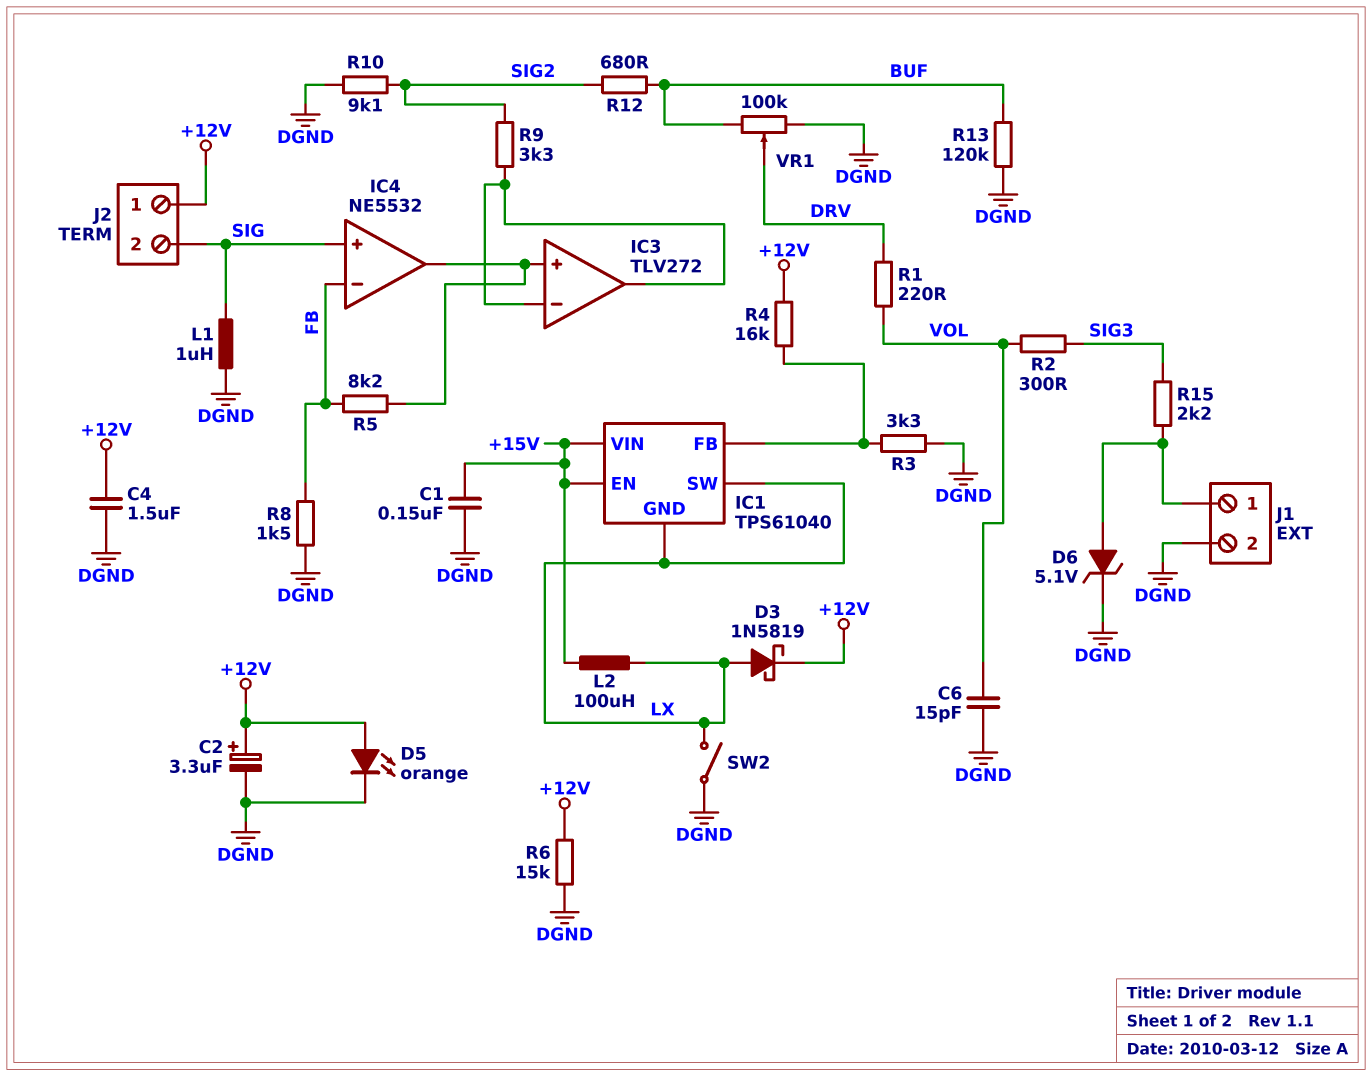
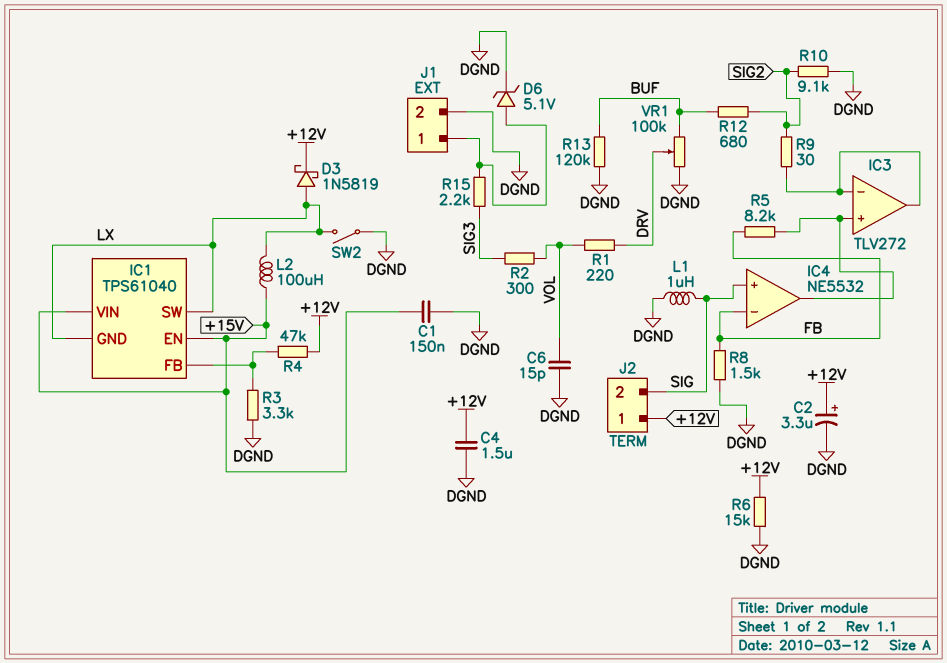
D5: LED orange (A +12V, K DGND) -> none
R4: 16k (+12V, IC1/FB) -> 47k (+12V, IC1/FB)
R9: 3.3k (IC3/in-, SIG2) -> 30 (IC3/in-, SIG2)

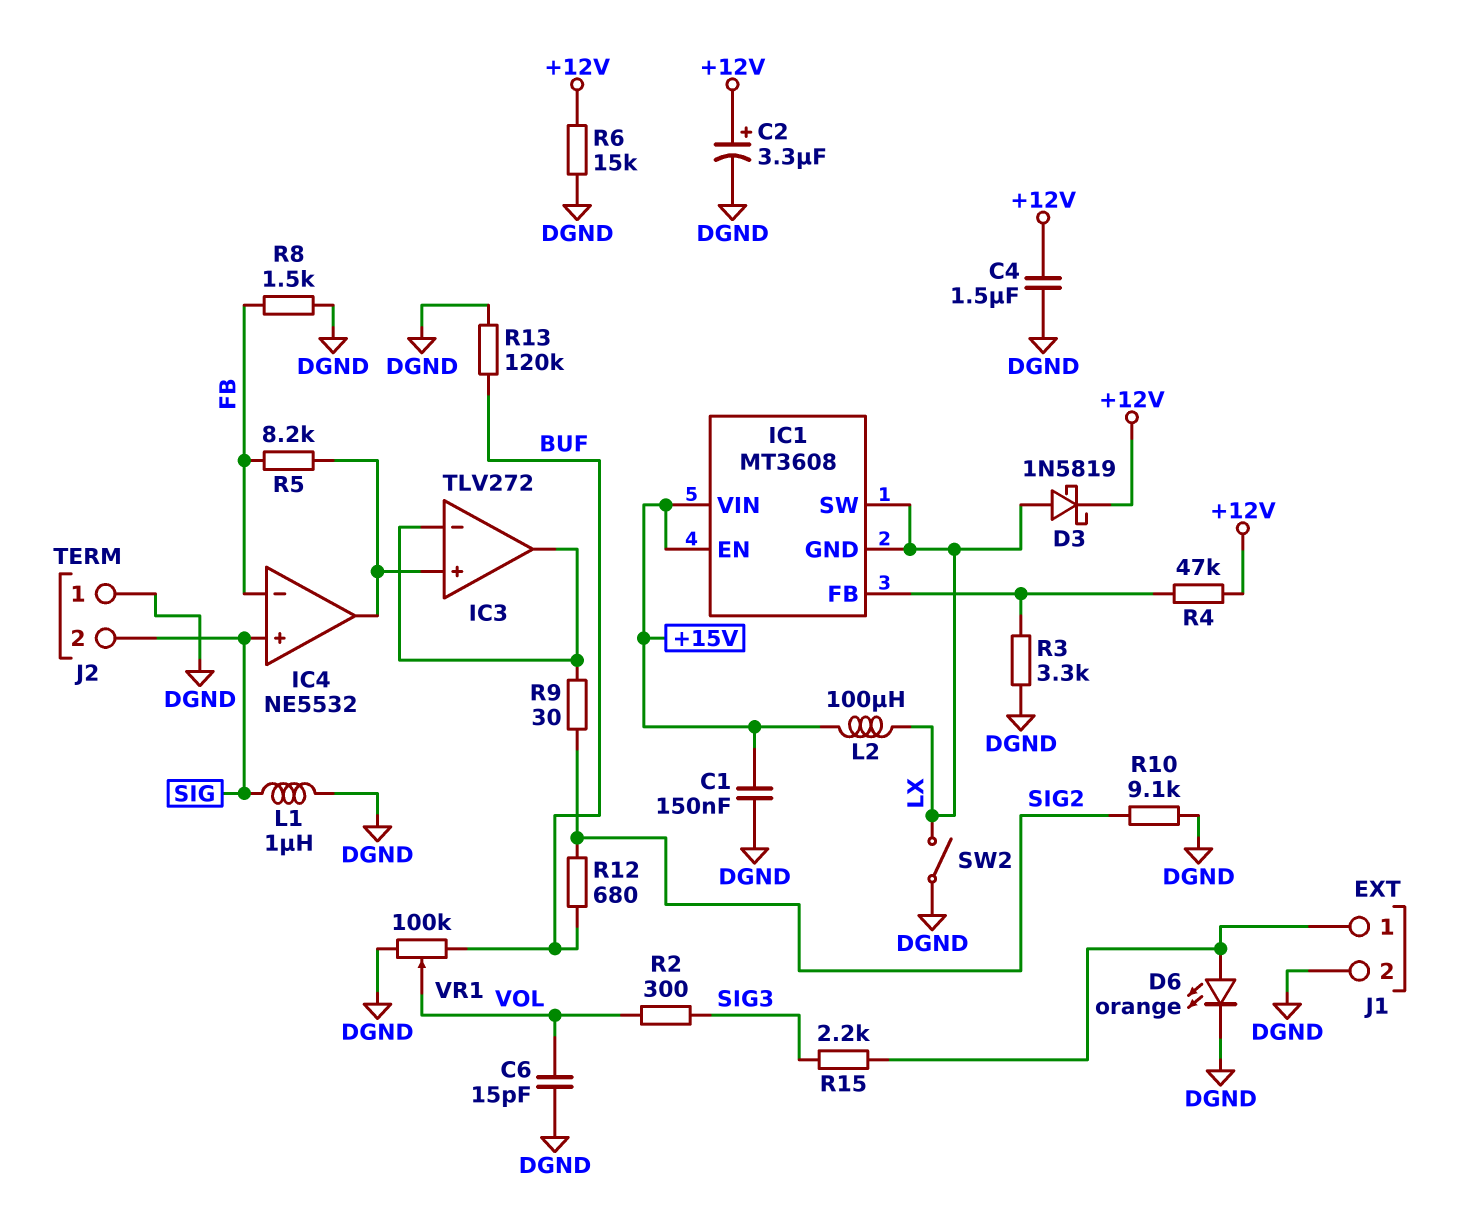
D6: zener 5.1V (A J1/1, K DGND) -> LED orange (A J1/1, K DGND)
IC1: TPS61040 -> MT3608
J2 pin 1: +12V -> DGND
R1: 220 (DRV, VOL) -> none
VR1: 100k (BUF, DGND, wiper DRV) -> 100k (BUF, DGND, wiper VOL)

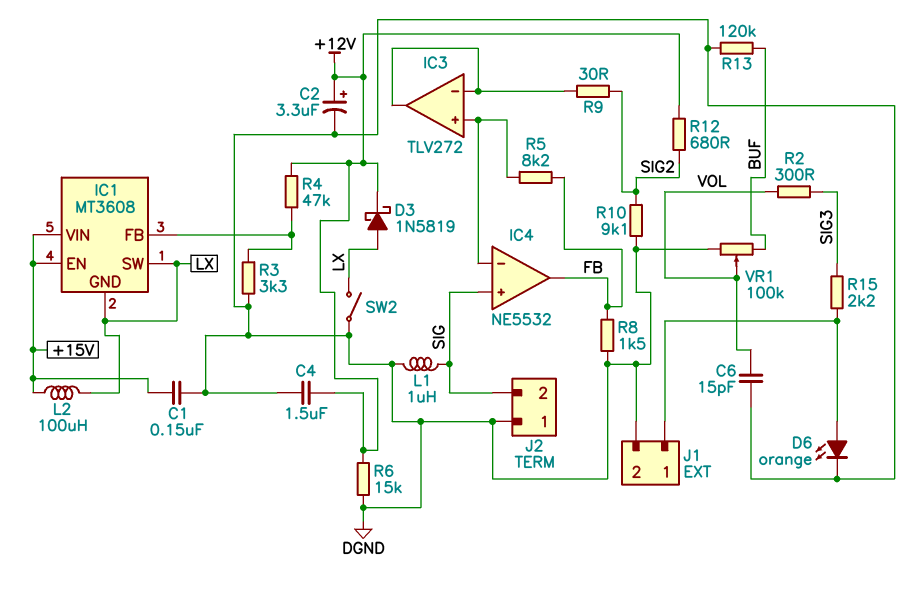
IC4 pin in-: FB -> IC3/in+
IC4 pin out: IC3/in+ -> FB
R12: 680 (BUF, SIG2) -> 680 (+12V, SIG2)

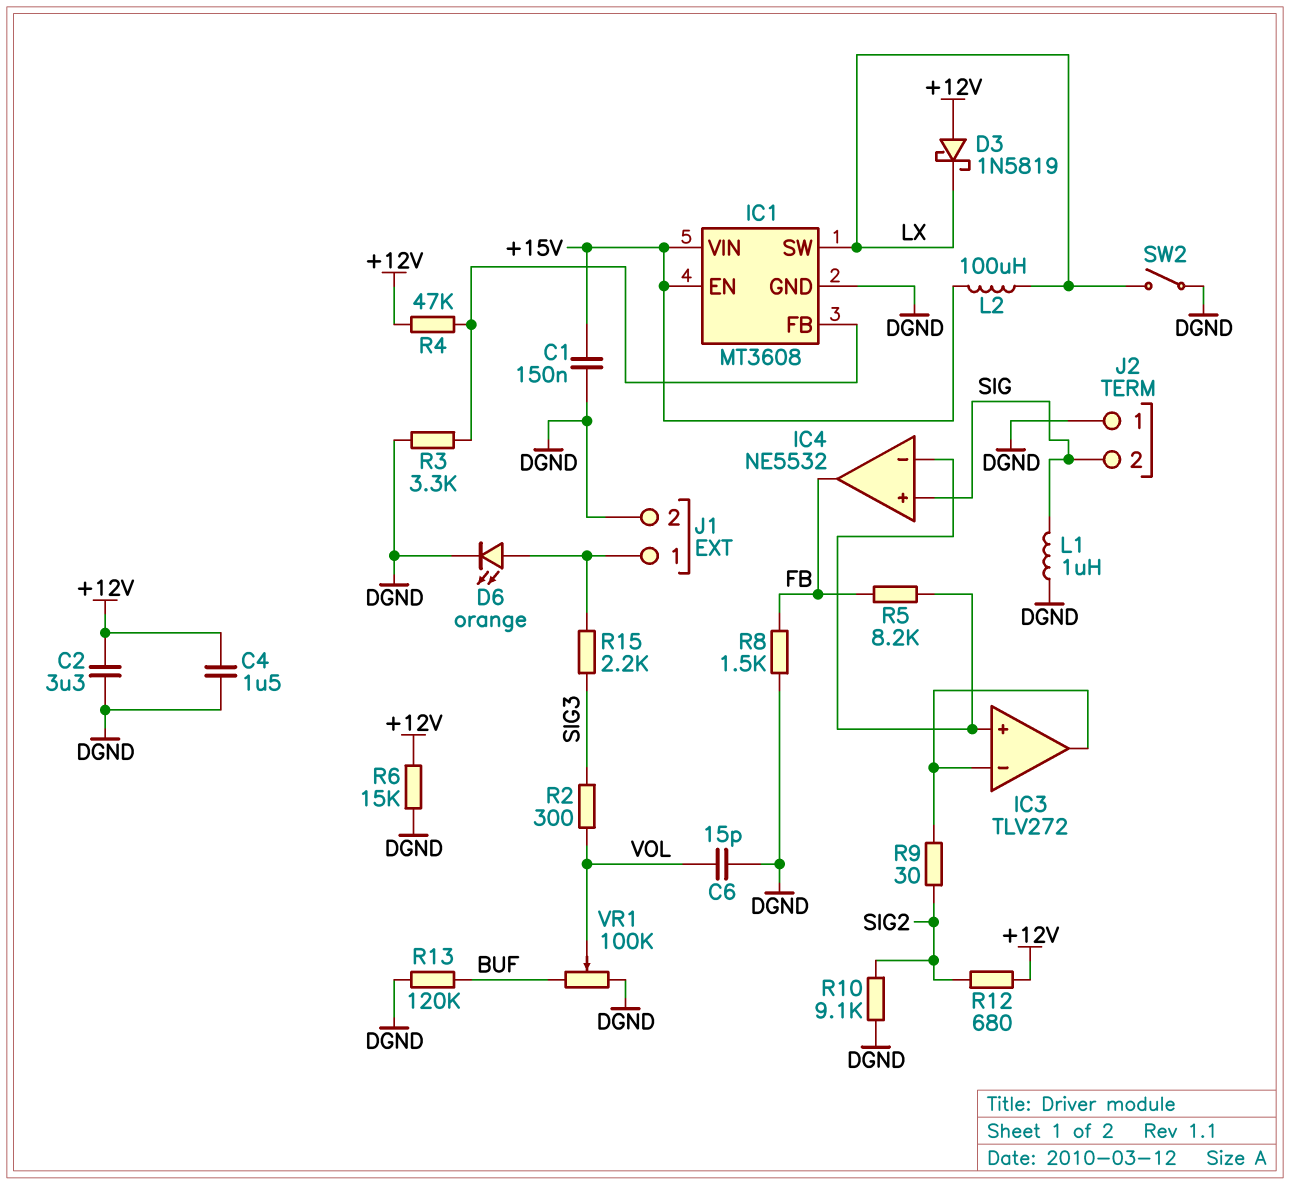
C2: 3.3uF (plus +12V, minus DGND) -> 3.3uF (+12V, DGND)
D3: schottky 1N5819 (A LX, K +12V) -> schottky 1N5819 (A +12V, K LX)
IC1 pin GND: LX -> DGND

